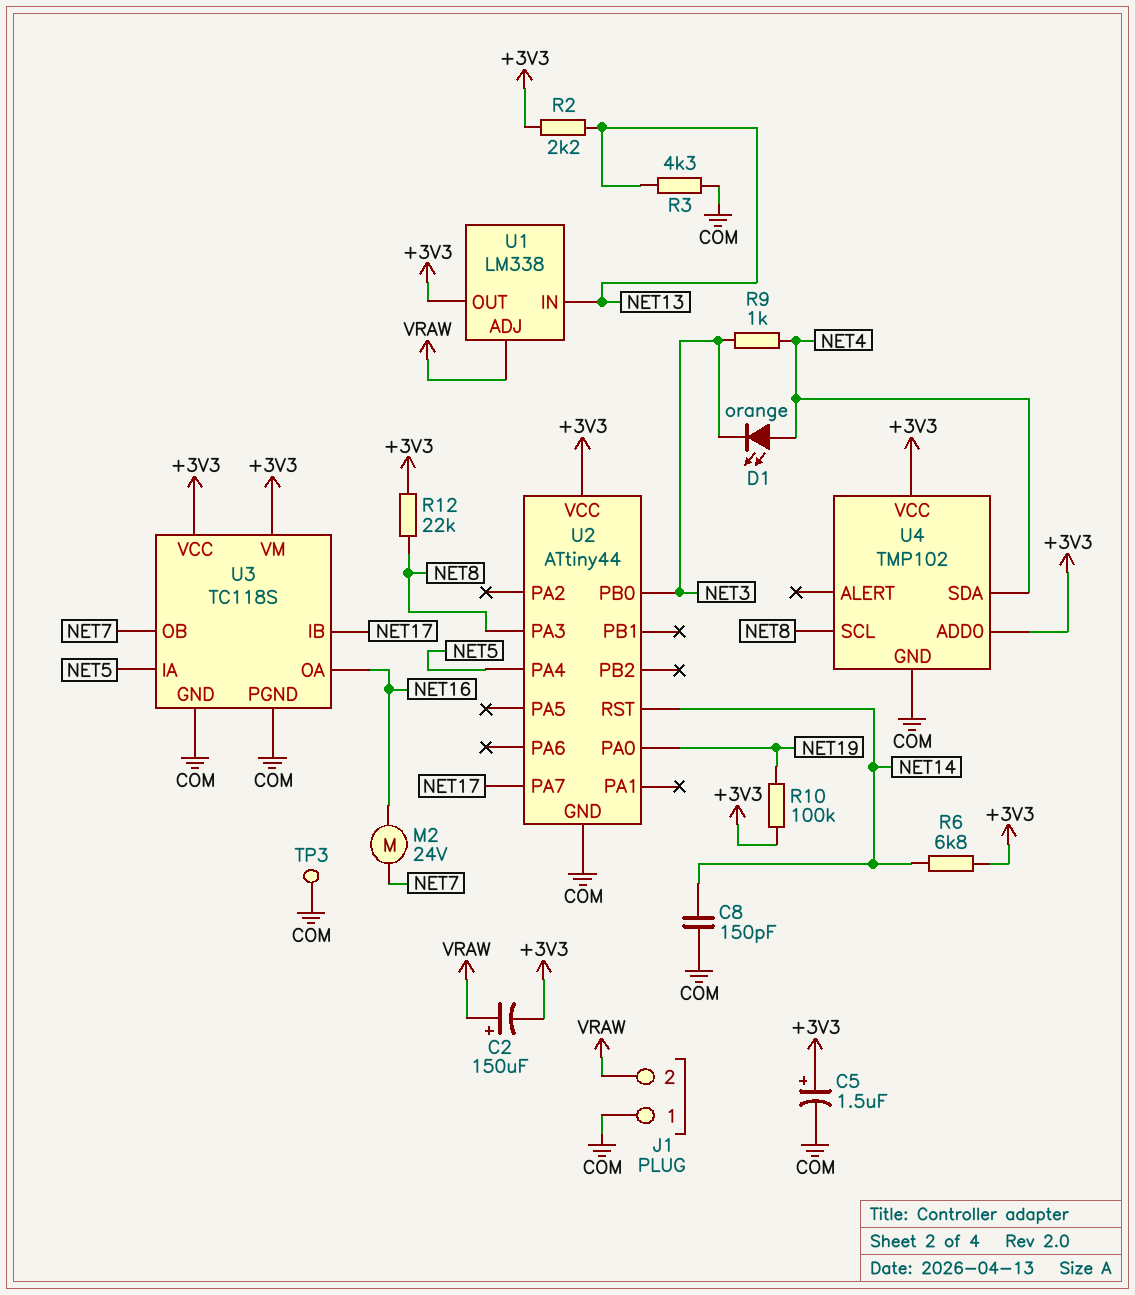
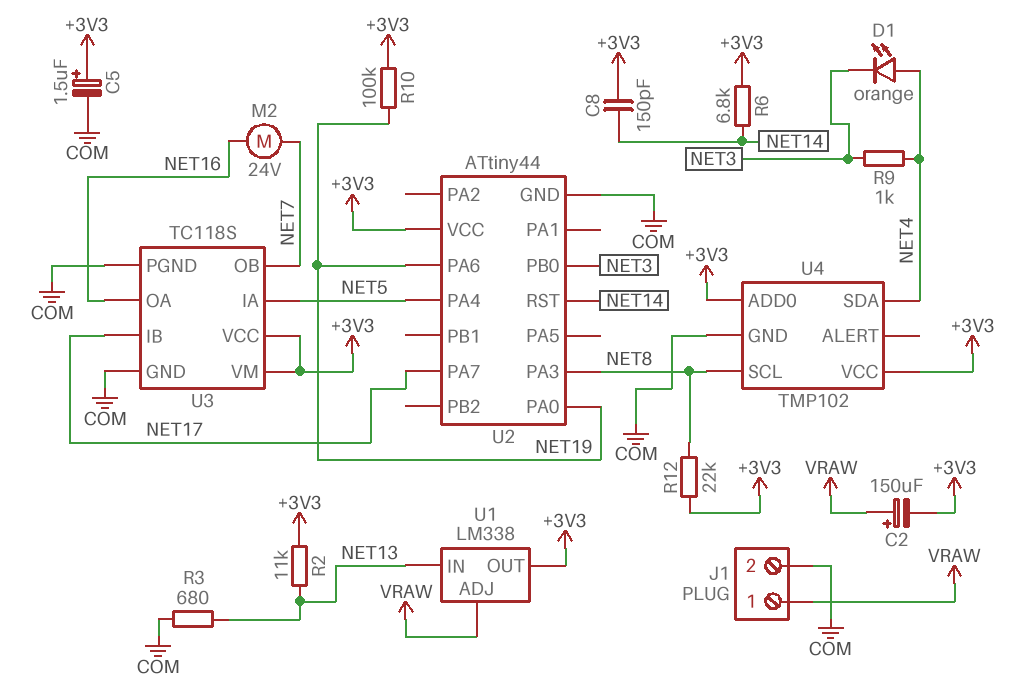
C8: 150pF (COM, NET14) -> 150pF (+3V3, NET14)
J1 pin 1: COM -> VRAW
J1 pin 2: VRAW -> COM
R2: 2.2k (+3V3, NET13) -> 11k (+3V3, NET13)
R3: 4.3k (COM, NET13) -> 680 (COM, NET13)
TP3: test point (COM) -> none
U2 pin PA6: none -> NET19

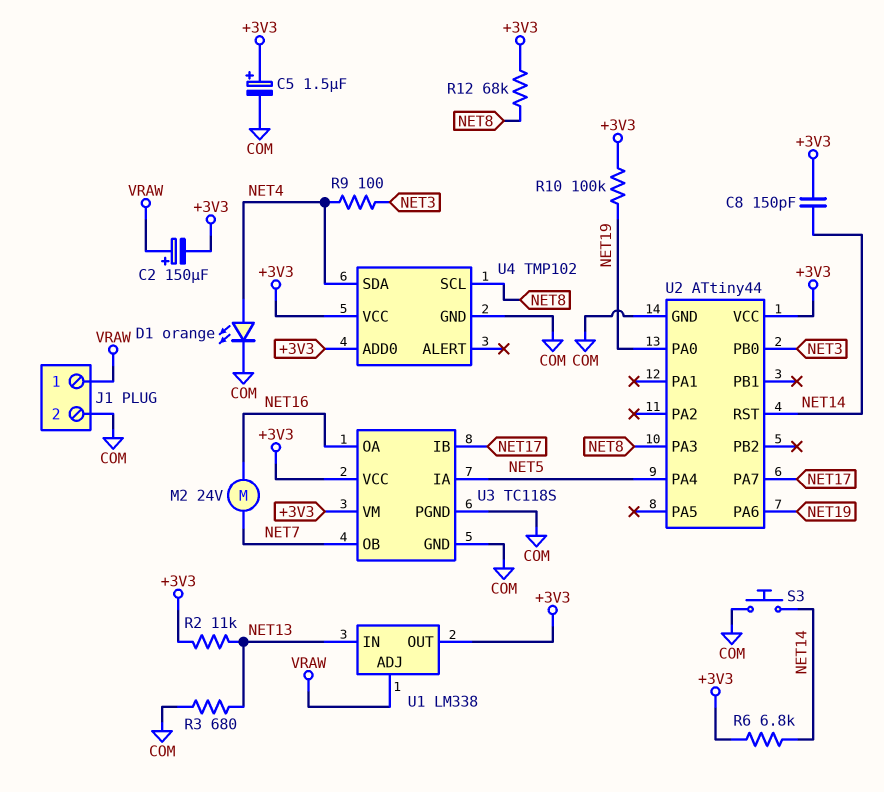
D1: LED orange (A NET4, K NET3) -> LED orange (A NET4, K COM)
R9: 1k (NET3, NET4) -> 100 (NET3, NET4)
R12: 22k (+3V3, NET8) -> 68k (+3V3, NET8)
S3: none -> button (COM, NET14)

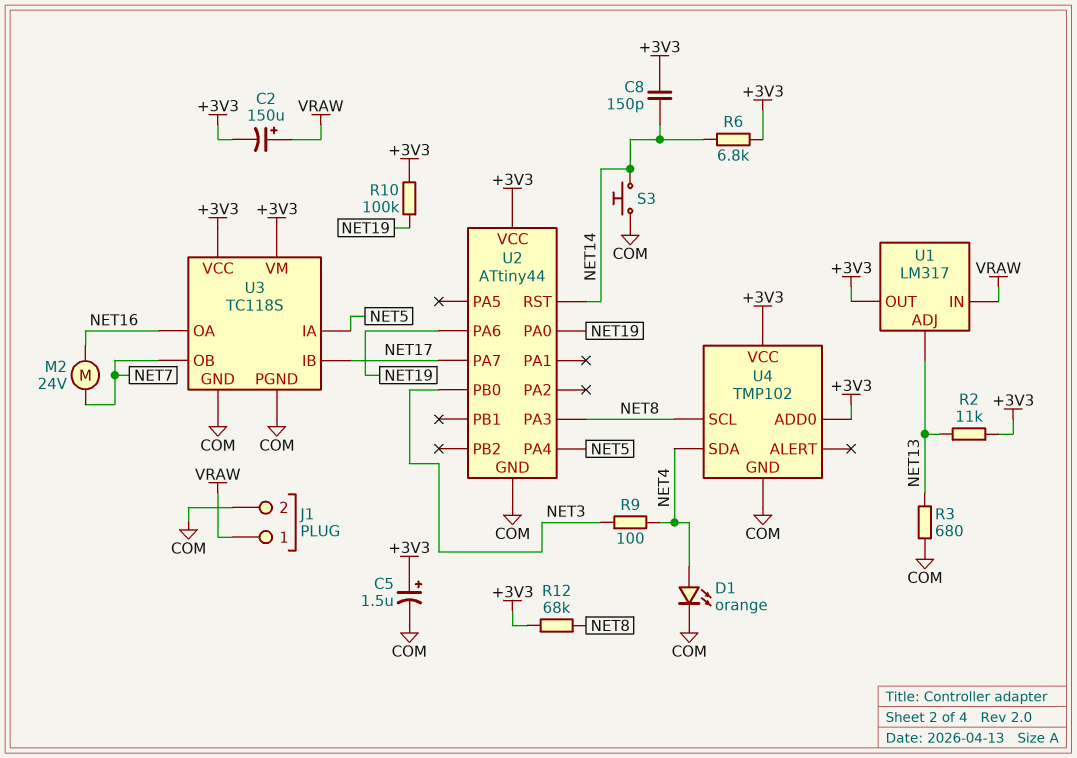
U1: LM338 -> LM317
U1 pin ADJ: VRAW -> NET13
U1 pin IN: NET13 -> VRAW

